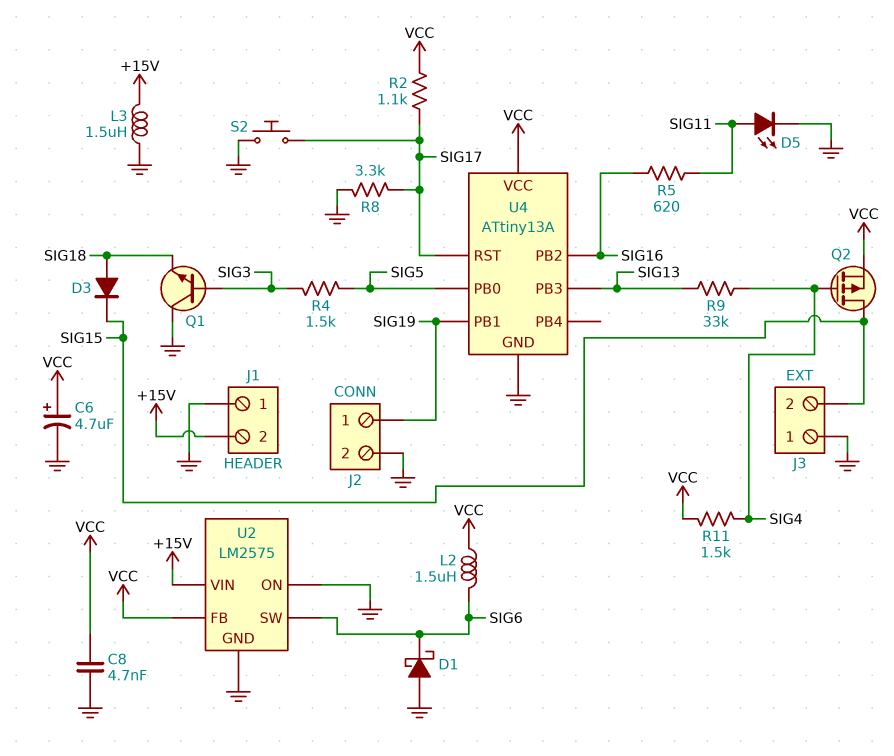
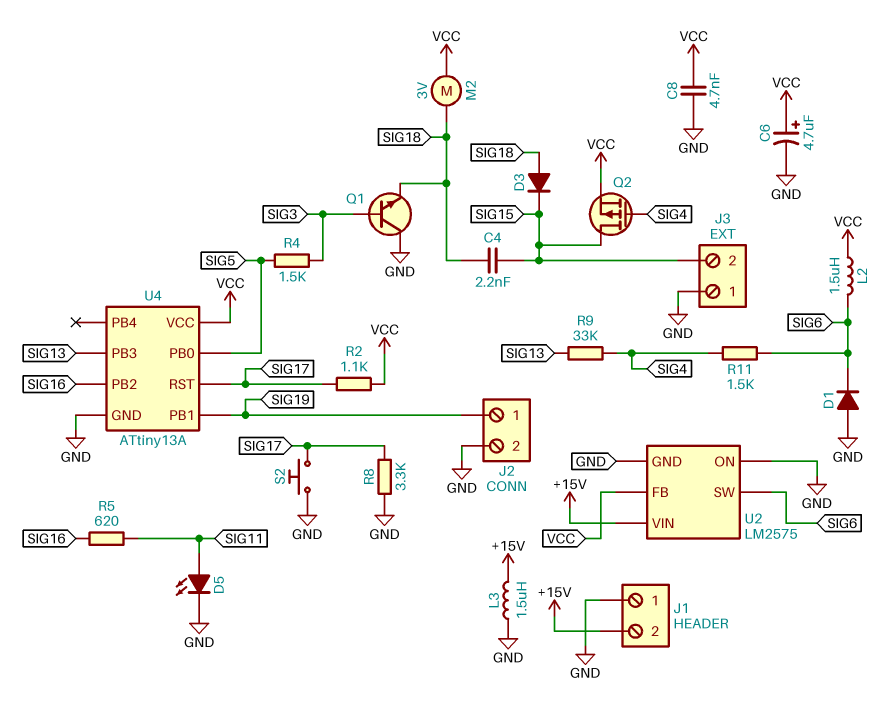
C4: none -> 2.2nF (SIG15, SIG18)
D1: schottky (A GND, K SIG6) -> diode (A GND, K SIG6)
M2: none -> motor 3V (SIG18, VCC)
R11: 1.5k (SIG4, VCC) -> 1.5k (SIG4, SIG6)

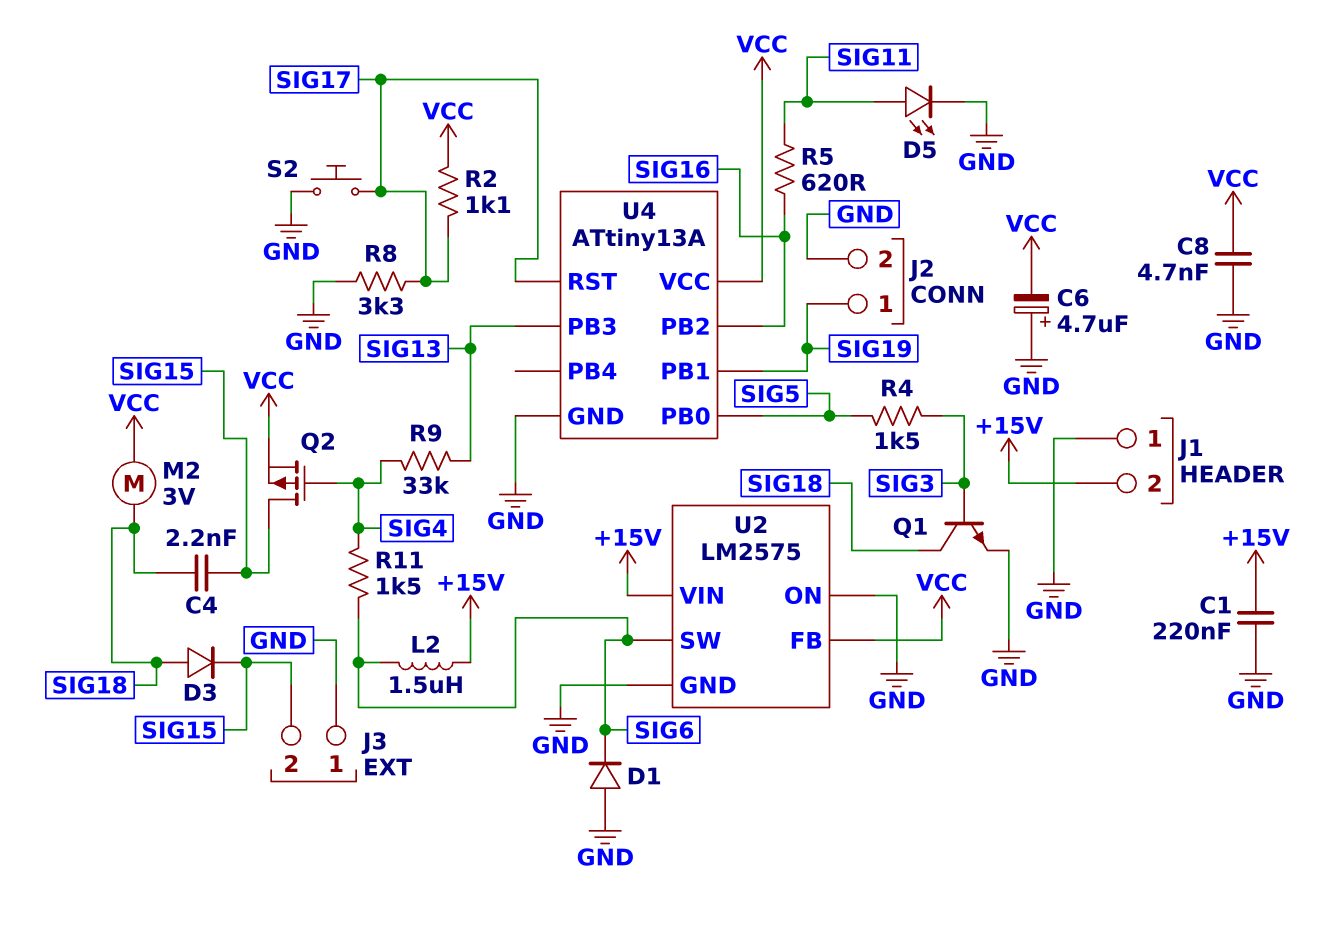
C1: none -> 220nF (+15V, GND)
C6: 4.7uF (plus VCC, minus GND) -> 4.7uF (plus GND, minus VCC)
L2: 1.5uH (SIG6, VCC) -> 1.5uH (+15V, SIG6)
L3: 1.5uH (+15V, GND) -> none
Q1: NPN (B SIG3, C GND, E SIG18) -> NPN (B SIG3, C SIG18, E GND)

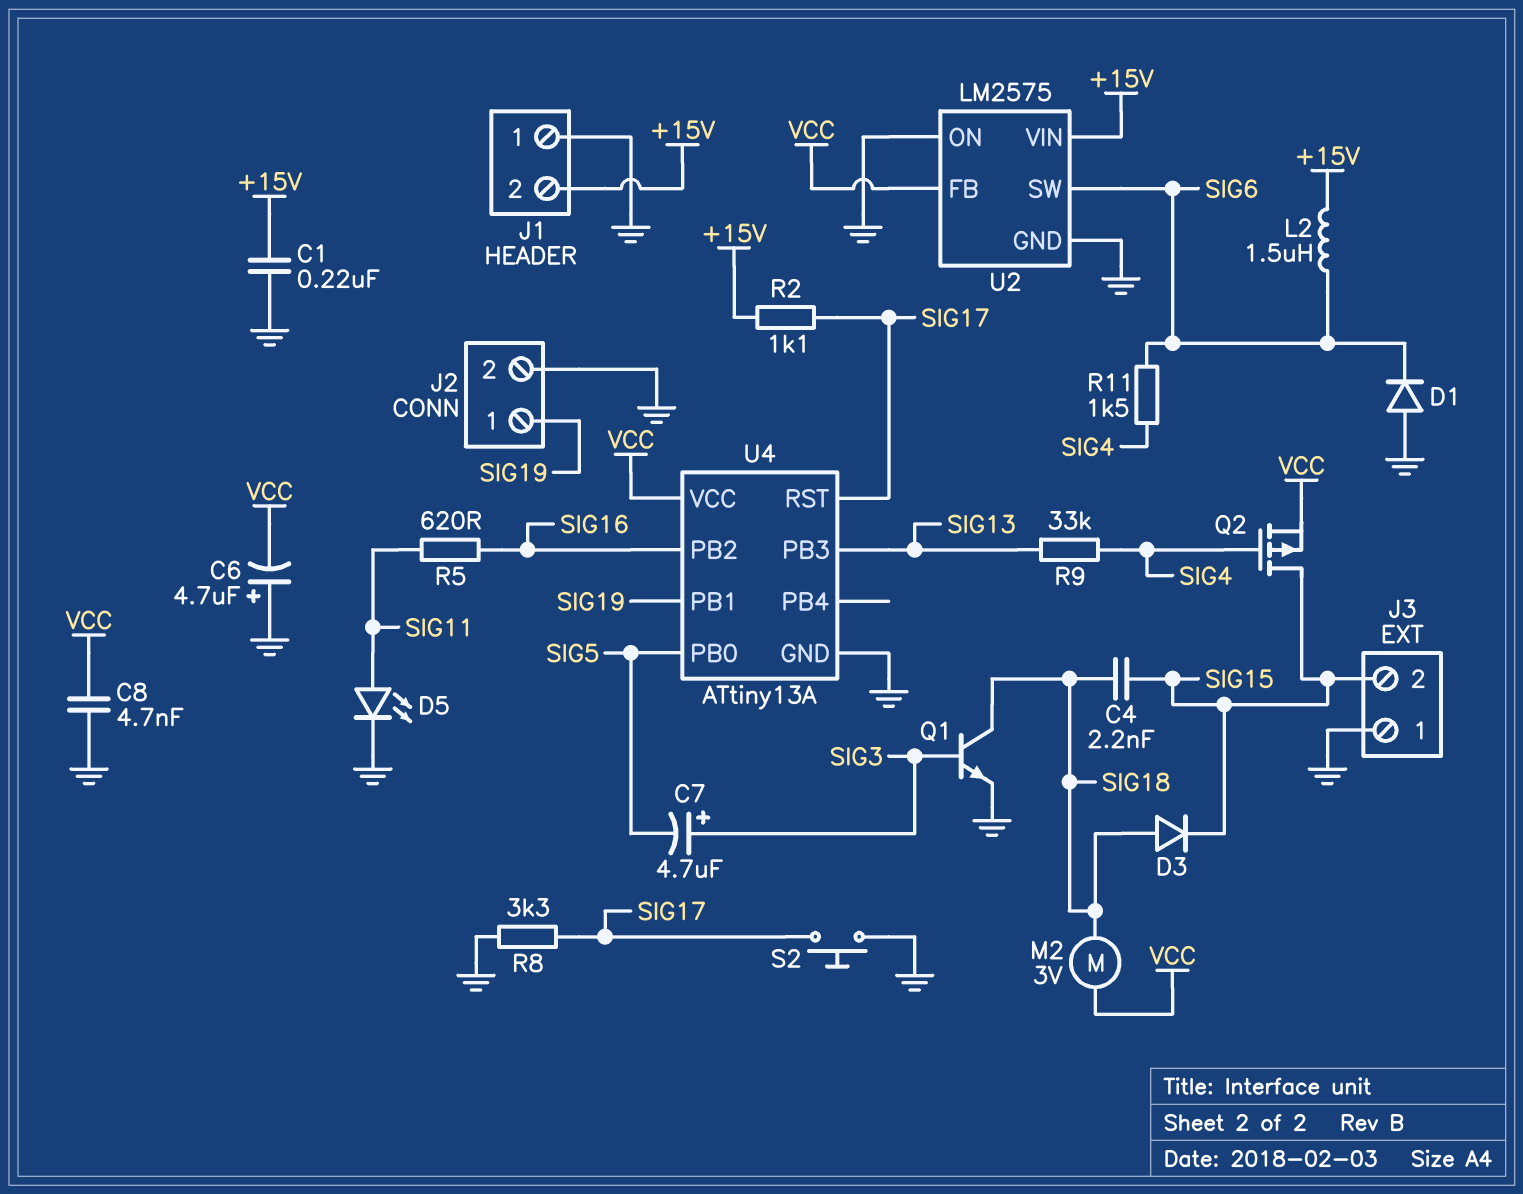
C7: none -> 4.7uF (plus SIG3, minus SIG5)
R2: 1.1k (SIG17, VCC) -> 1.1k (+15V, SIG17)
R4: 1.5k (SIG3, SIG5) -> none

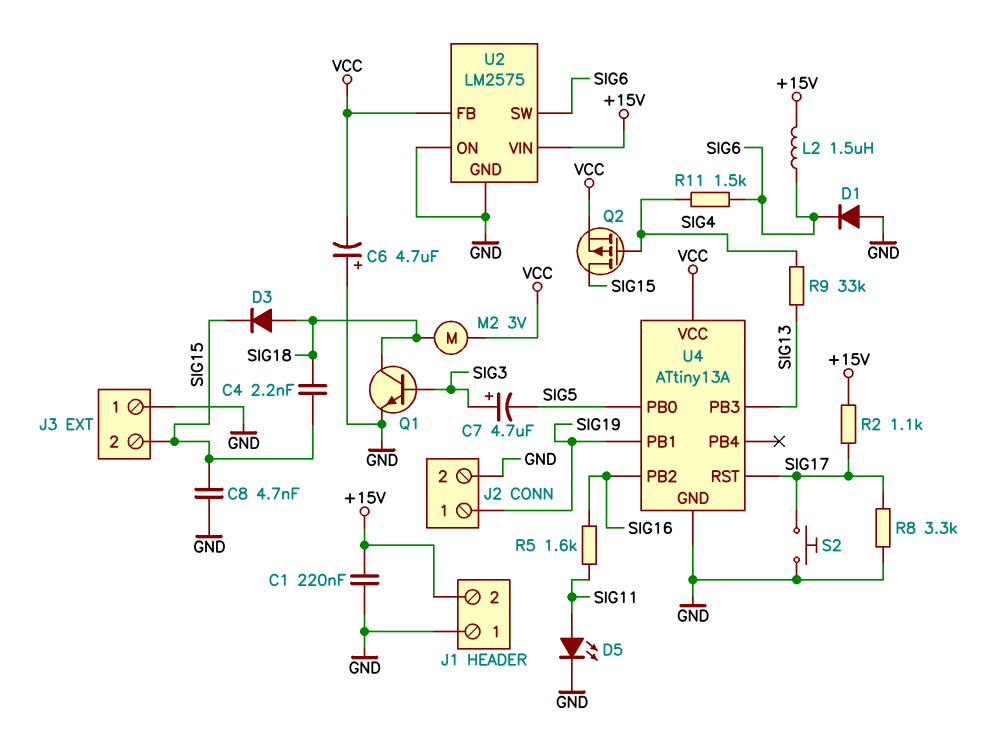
C8: 4.7nF (GND, VCC) -> 4.7nF (GND, SIG15)
R5: 620 (SIG11, SIG16) -> 1.6k (SIG11, SIG16)

